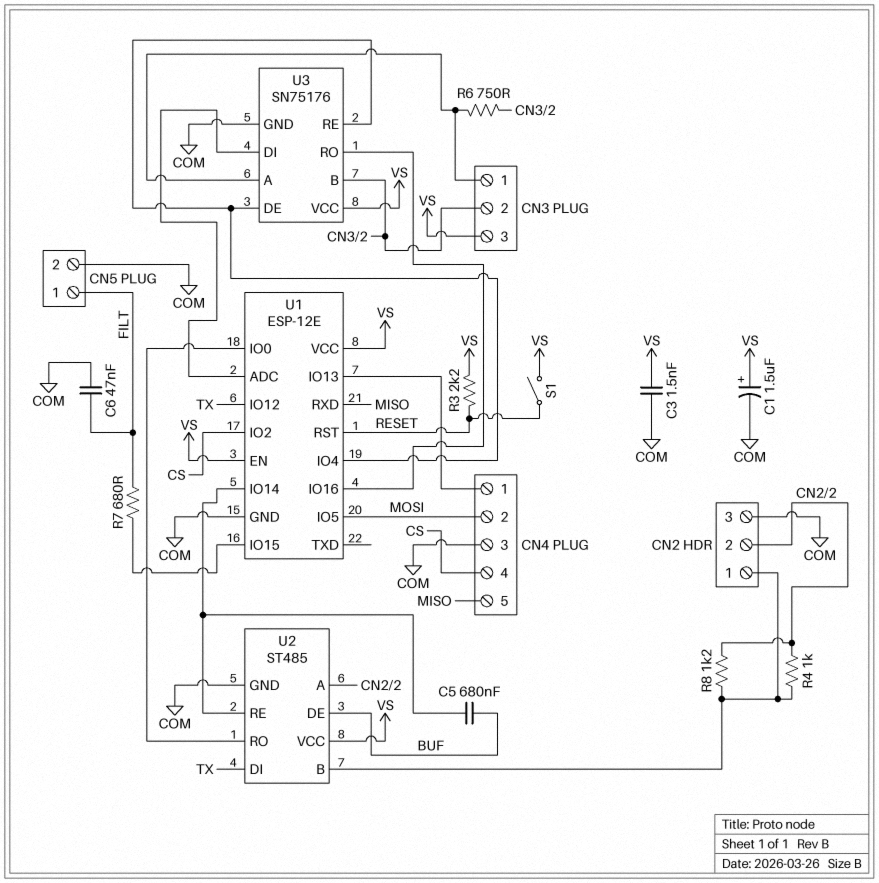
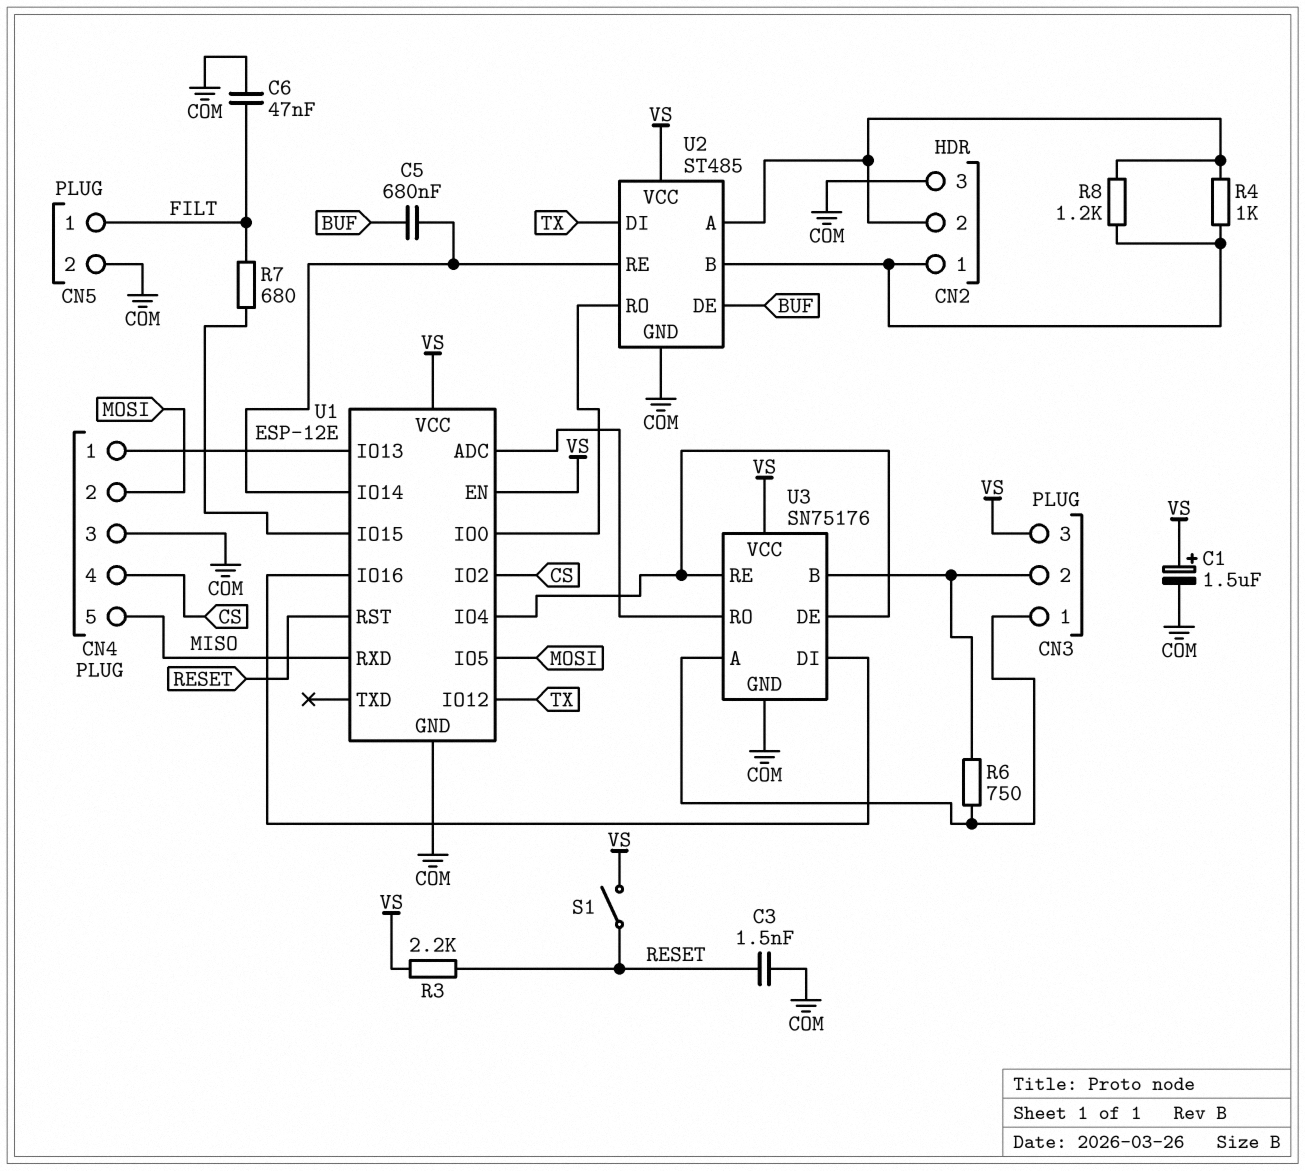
C3: 1.5nF (COM, VS) -> 1.5nF (COM, RESET)
U3 pin DI: U1/ADC -> U1/IO16
U3 pin RO: U1/IO16 -> U1/ADC

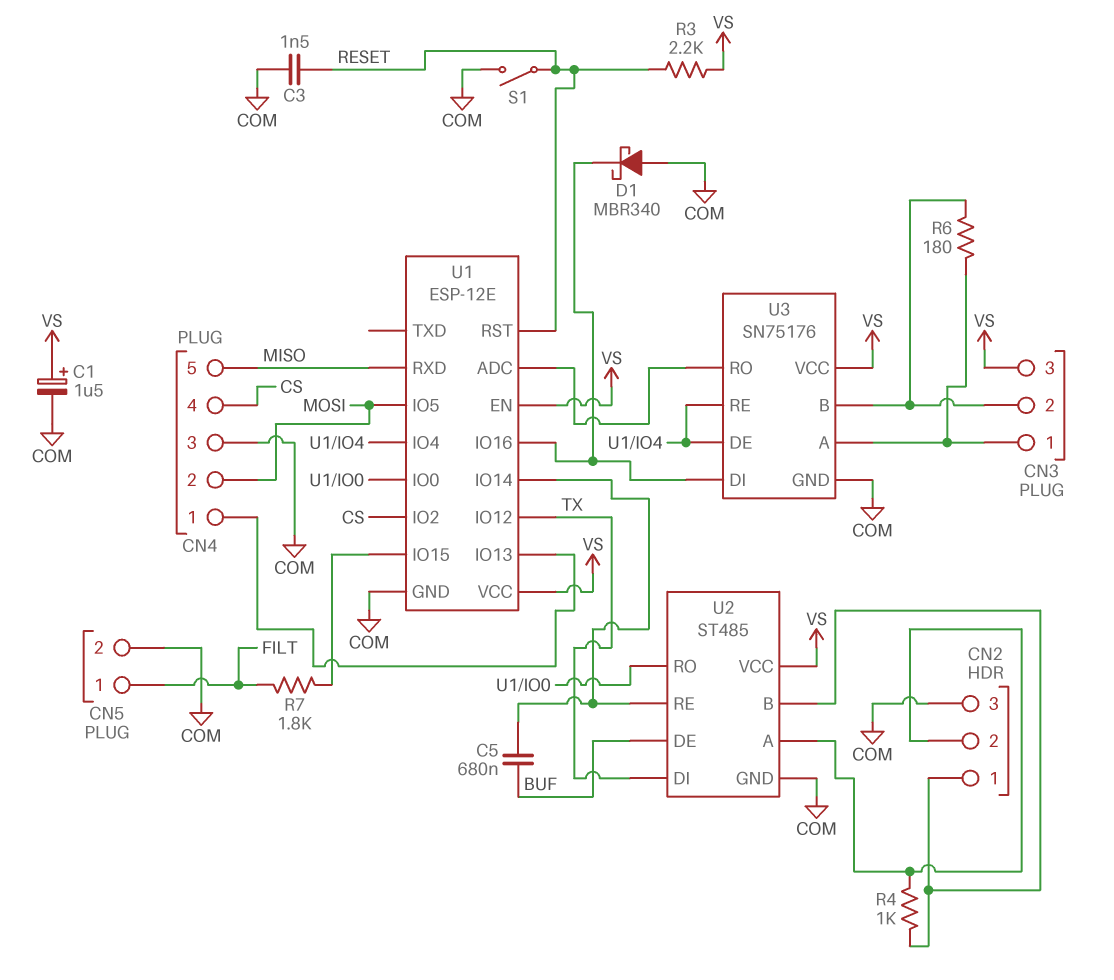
C6: 47nF (COM, FILT) -> none
D1: none -> schottky MBR340 (A COM, K U1/IO16)
R6: 750 (CN3/1, CN3/2) -> 180 (CN3/1, CN3/2)
R7: 680 (FILT, U1/IO15) -> 1.8k (FILT, U1/IO15)
R8: 1.2k (CN2/1, CN2/2) -> none
S1: switch (RESET, VS) -> switch (COM, RESET)

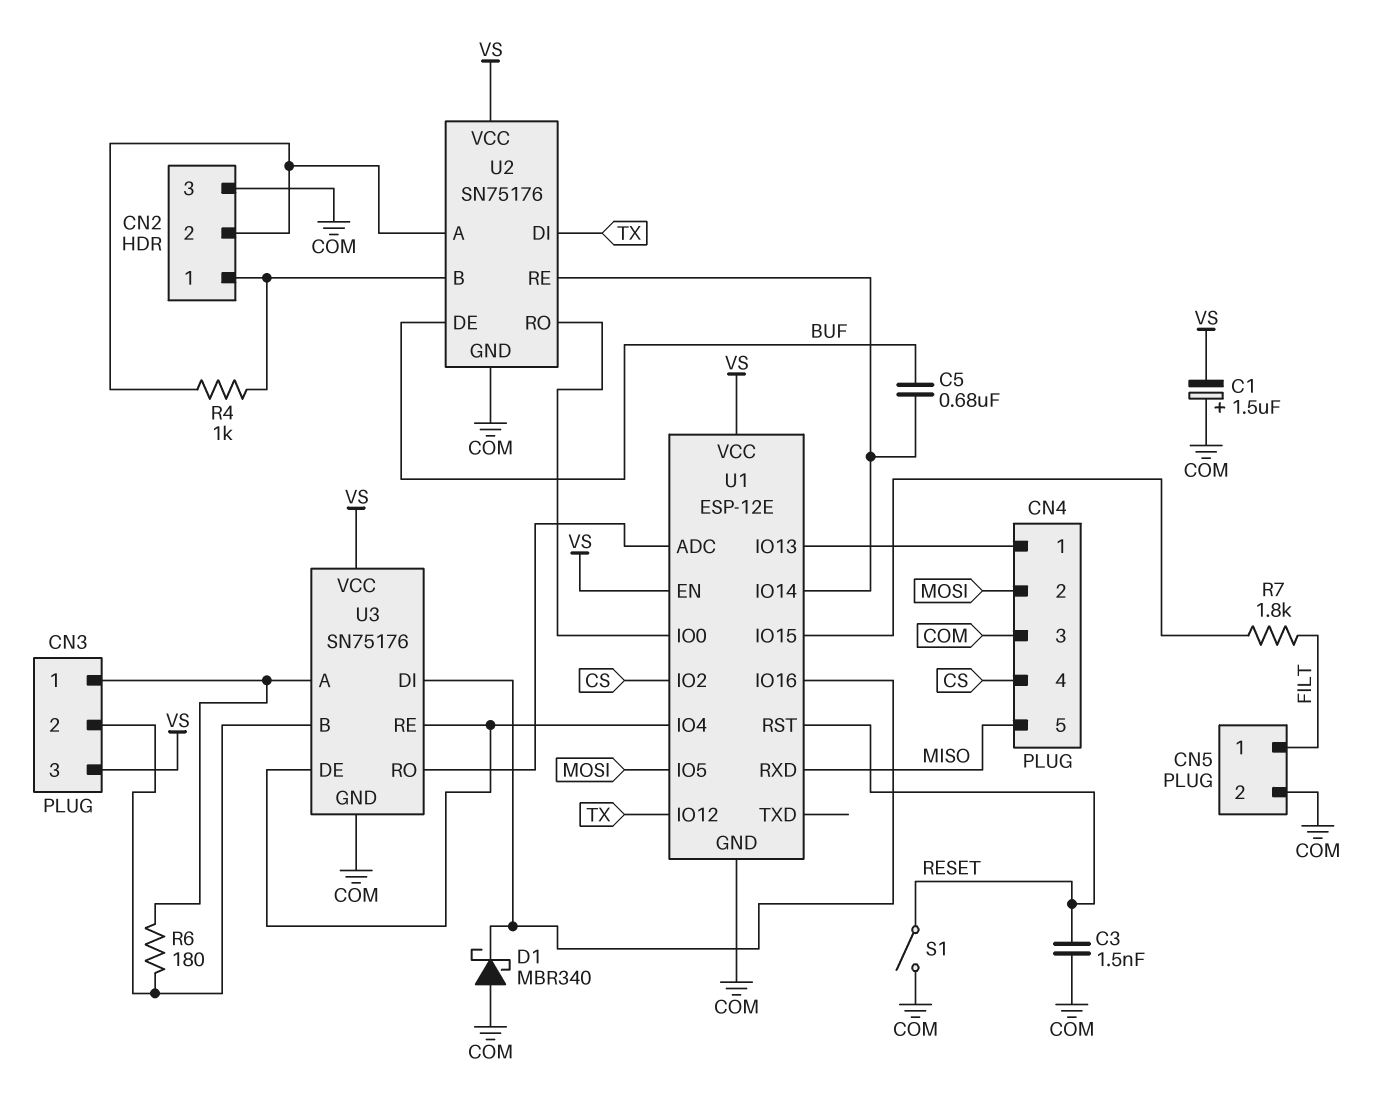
C1: 1.5uF (plus VS, minus COM) -> 1.5uF (plus COM, minus VS)
R3: 2.2k (RESET, VS) -> none
U2: ST485 -> SN75176

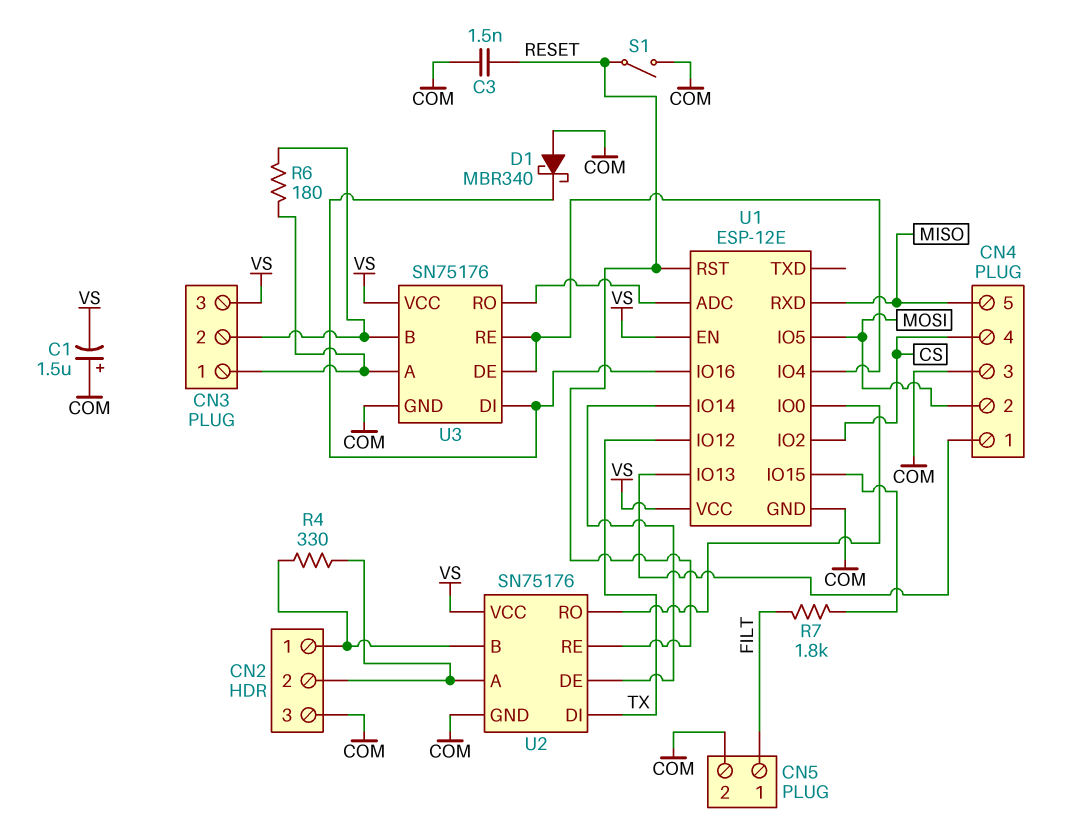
C5: 680nF (BUF, U1/IO14) -> none
R4: 1k (CN2/1, CN2/2) -> 330 (CN2/1, CN2/2)
U2 pin DE: BUF -> U1/IO14
U2 pin RE: U1/IO14 -> RESET

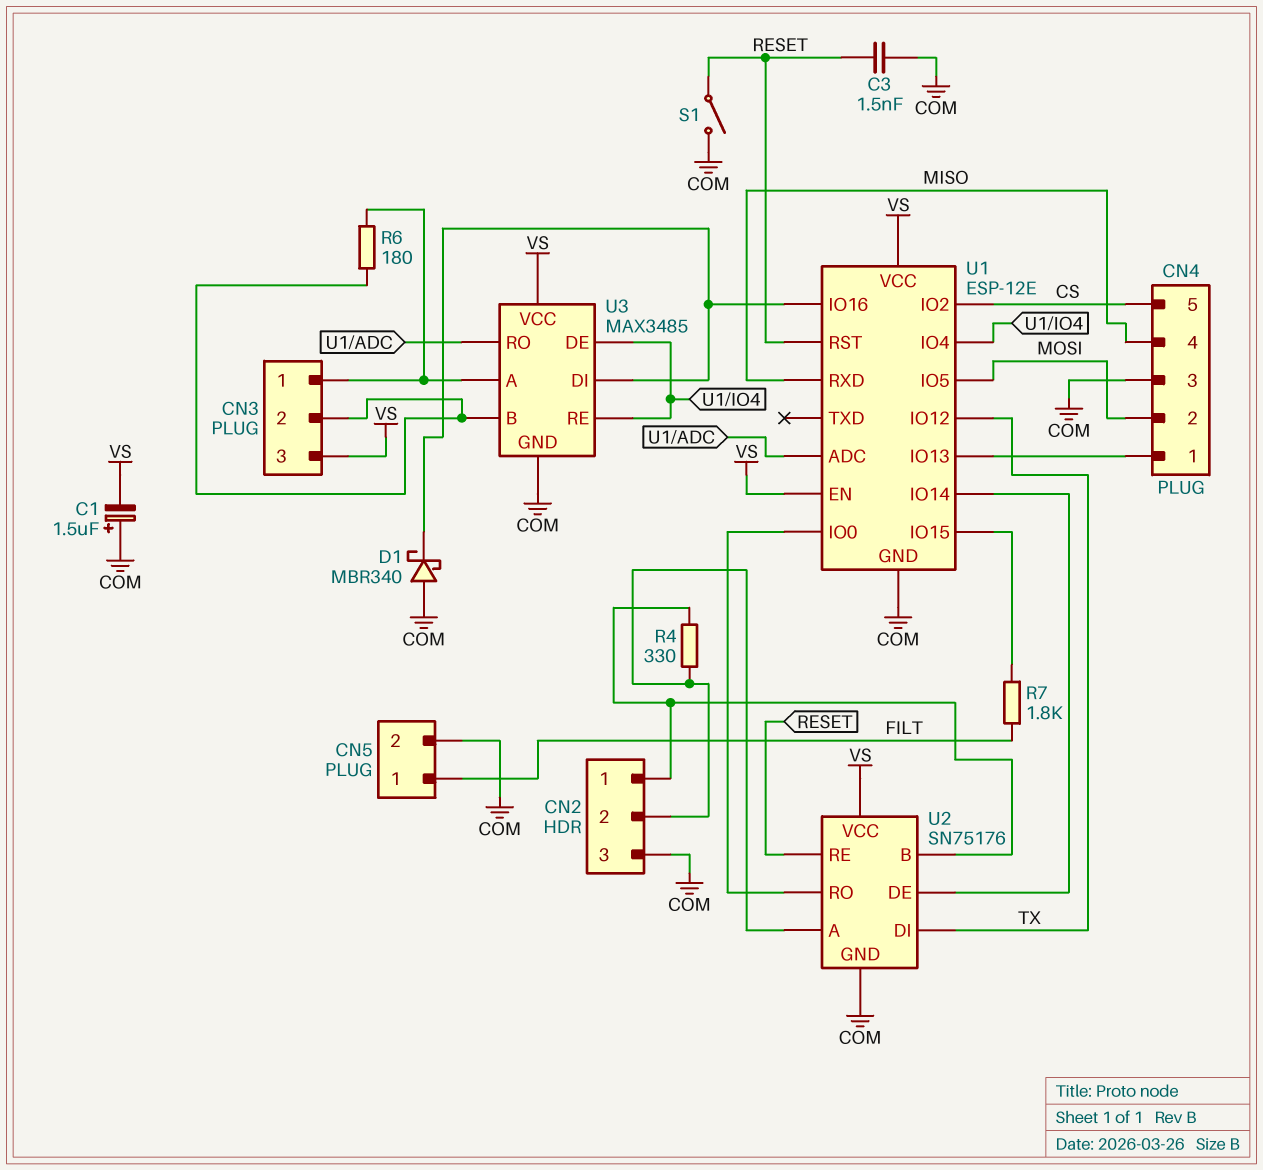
CN4 pin 4: CS -> MISO
CN4 pin 5: MISO -> CS
U3: SN75176 -> MAX3485

